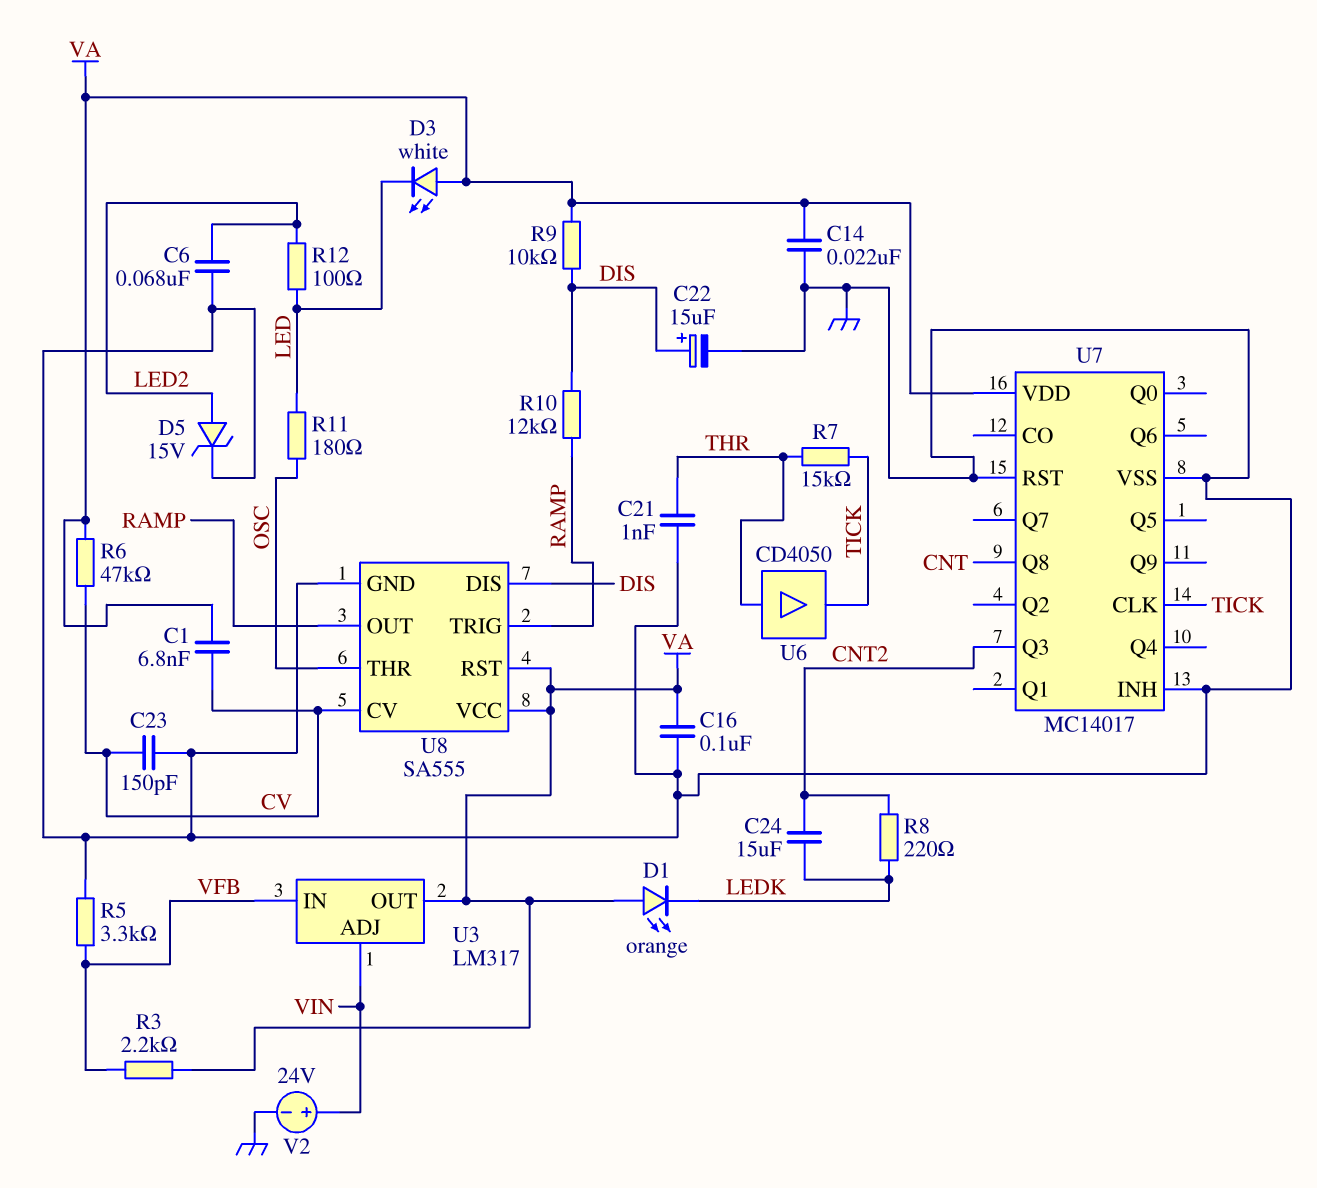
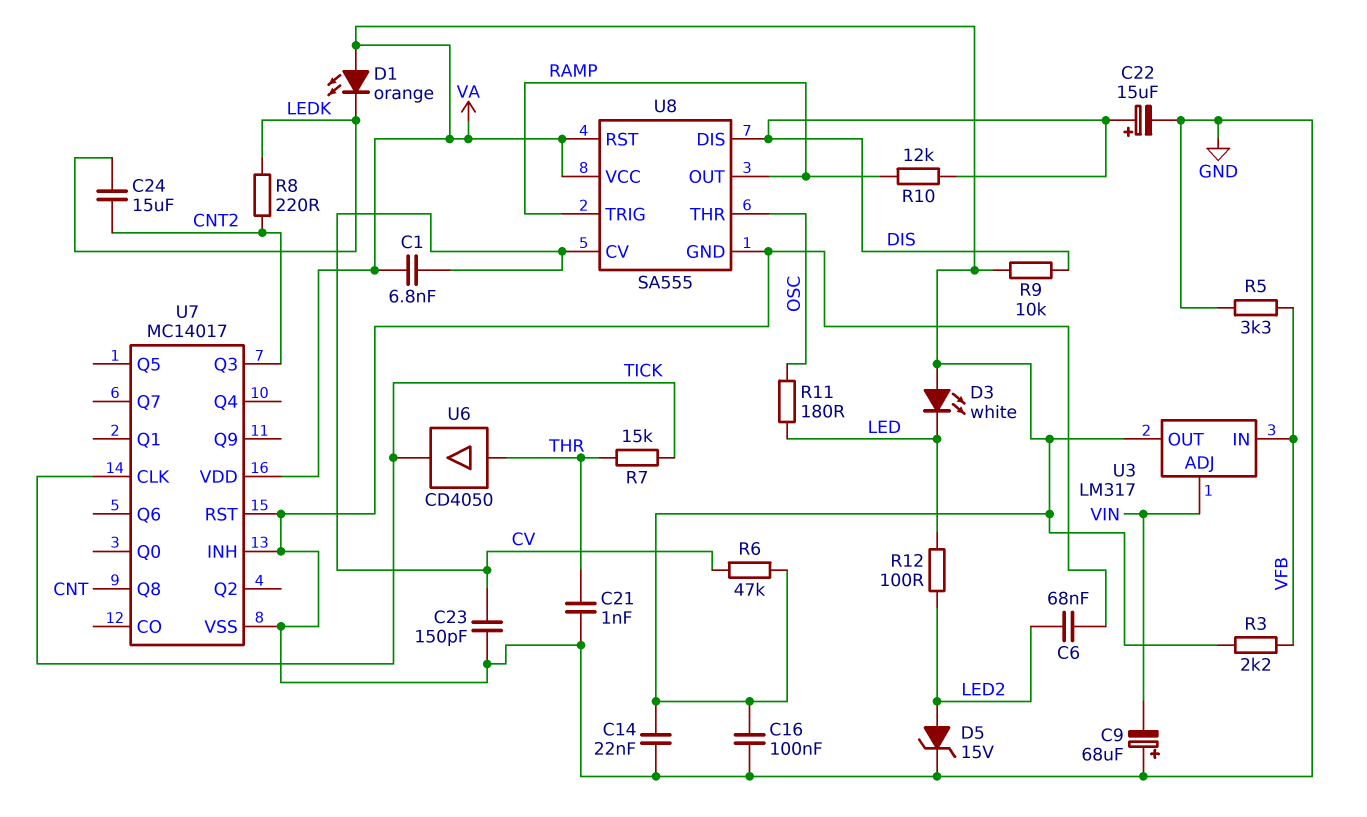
C9: none -> 68uF (plus GND, minus VIN)
V2: 24V (plus VIN, minus GND) -> none

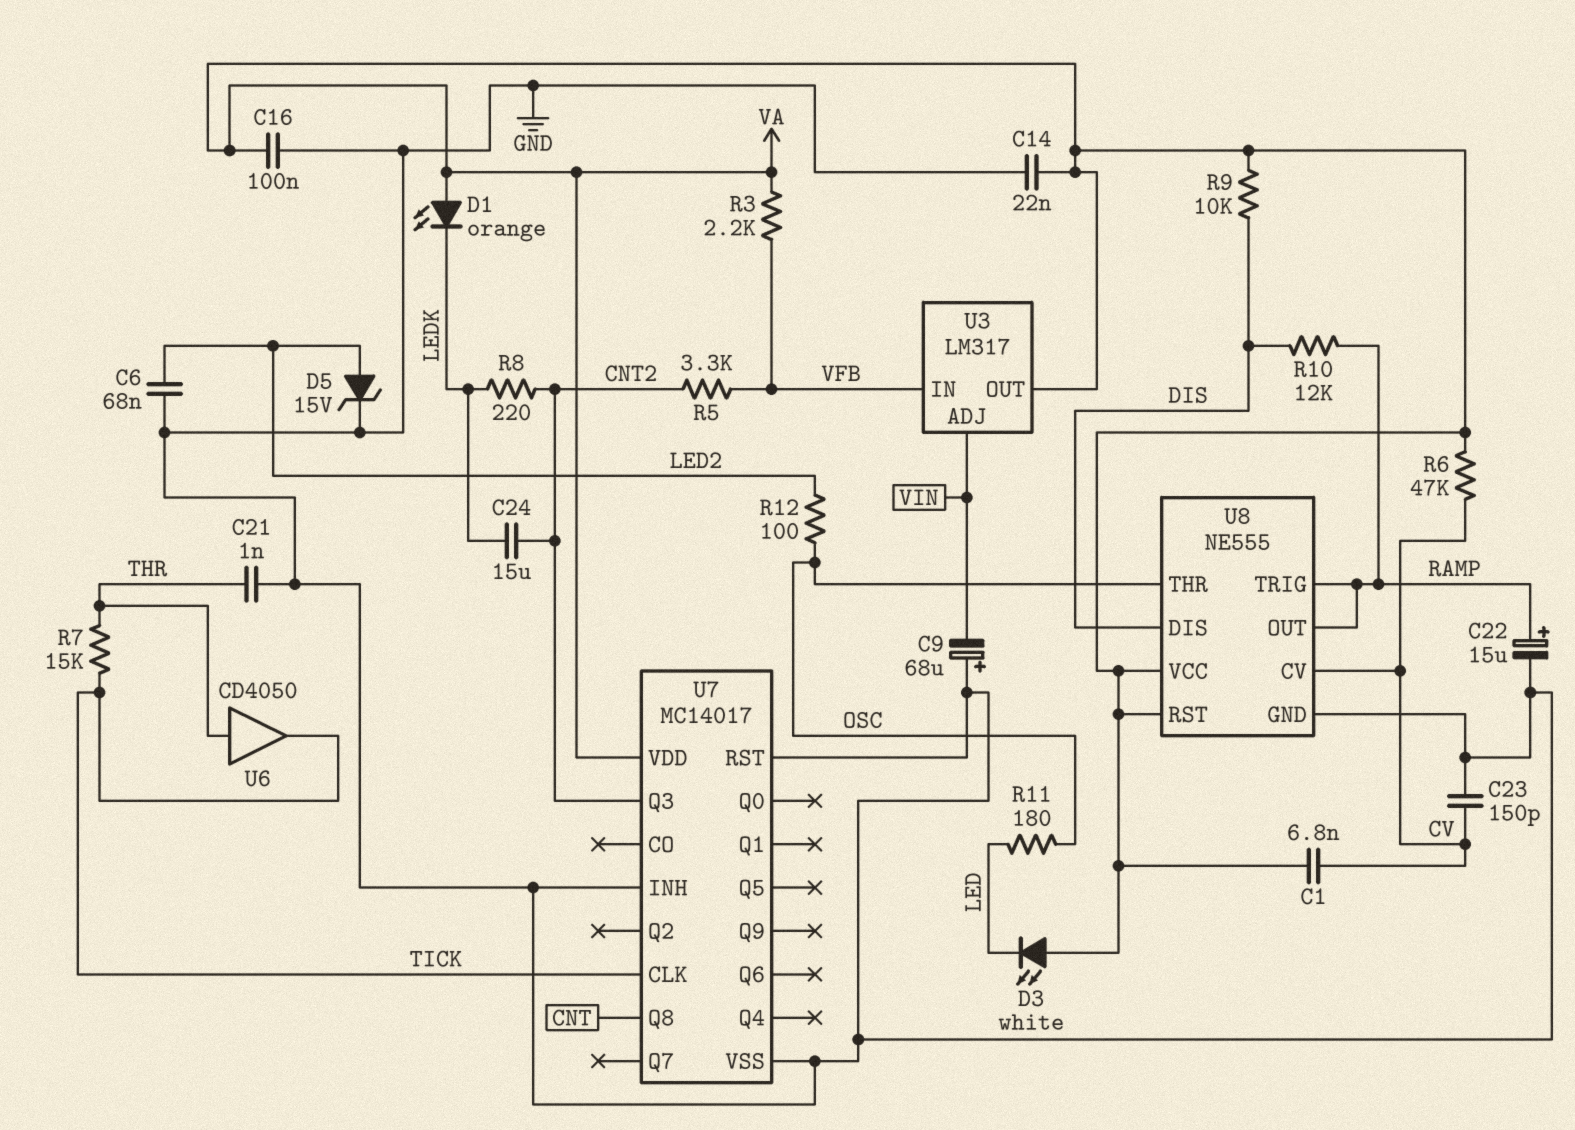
C22: 15uF (plus DIS, minus GND) -> 15uF (plus RAMP, minus GND)
R5: 3.3k (GND, VFB) -> 3.3k (CNT2, VFB)
R12: 100 (LED, LED2) -> 100 (LED2, OSC)
U8: SA555 -> NE555

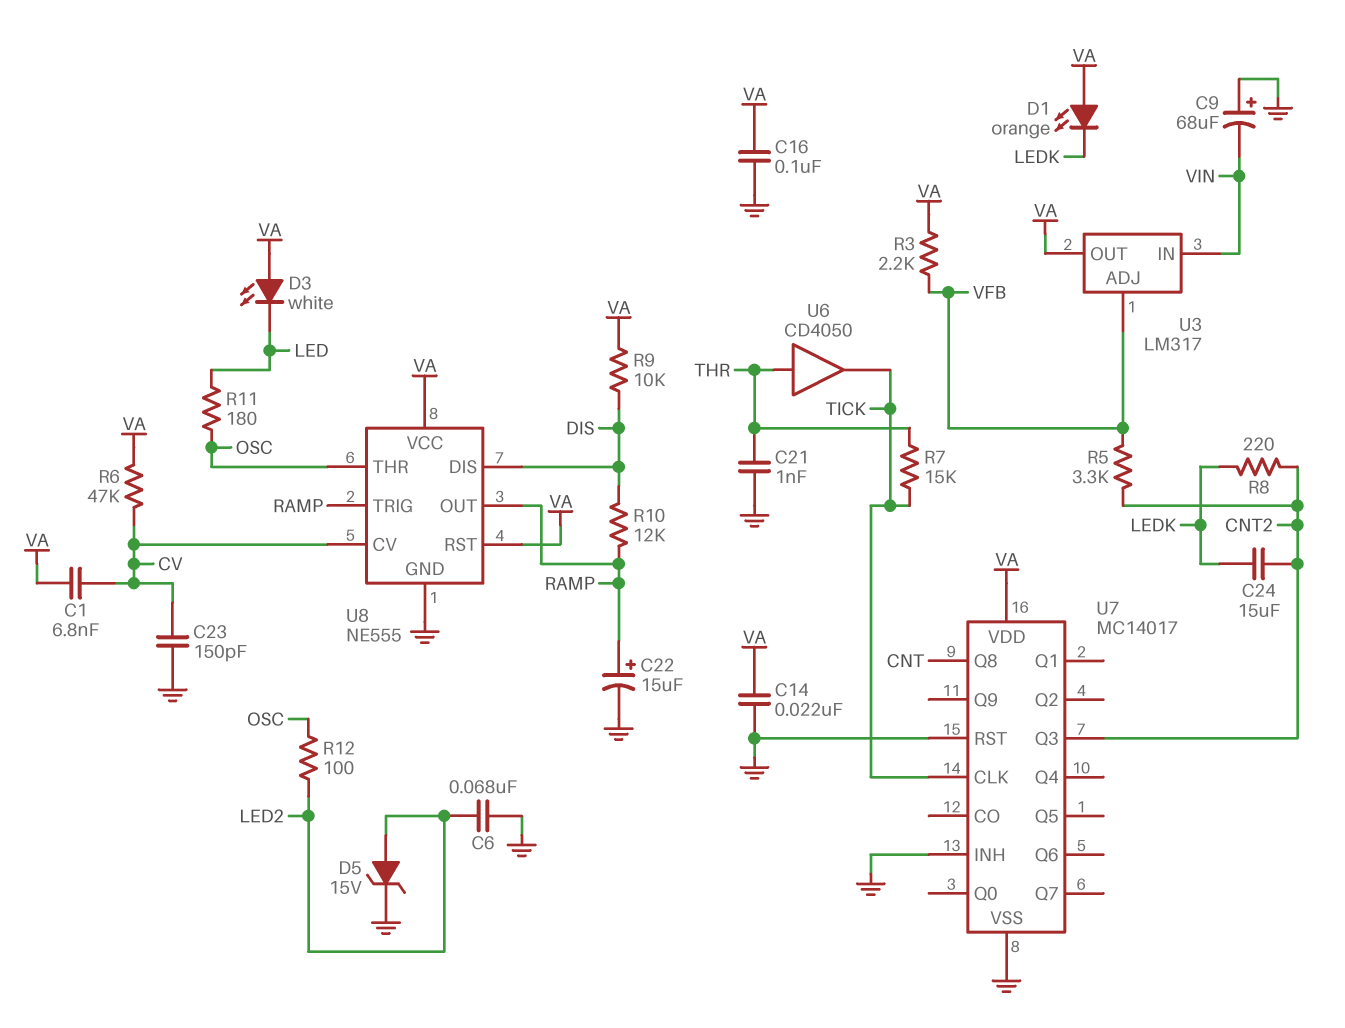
U3 pin ADJ: VIN -> VFB
U3 pin IN: VFB -> VIN

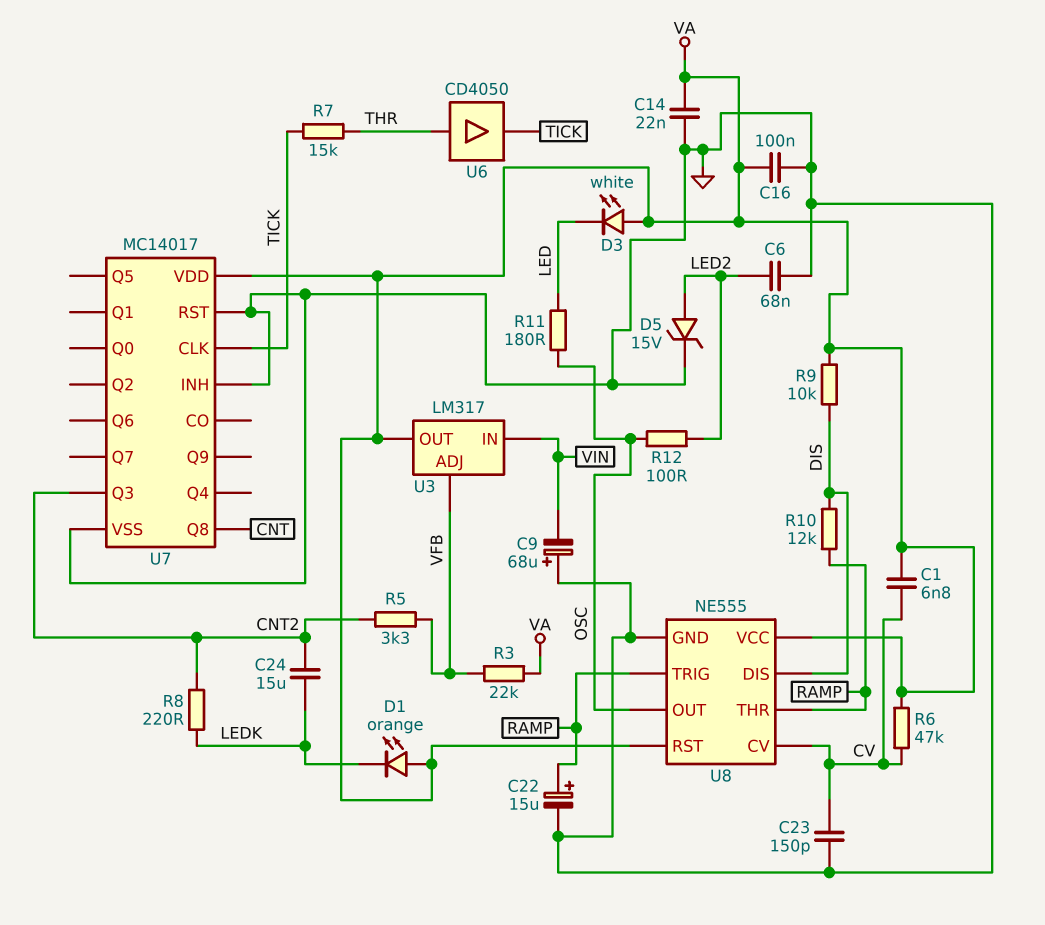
C21: 1nF (GND, THR) -> none
R3: 2.2k (VA, VFB) -> 22k (VA, VFB)
U8 pin OUT: RAMP -> OSC
U8 pin THR: OSC -> RAMP

